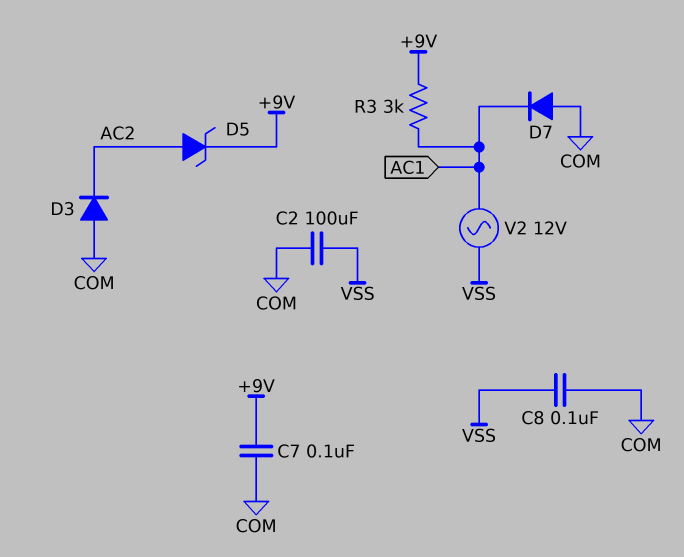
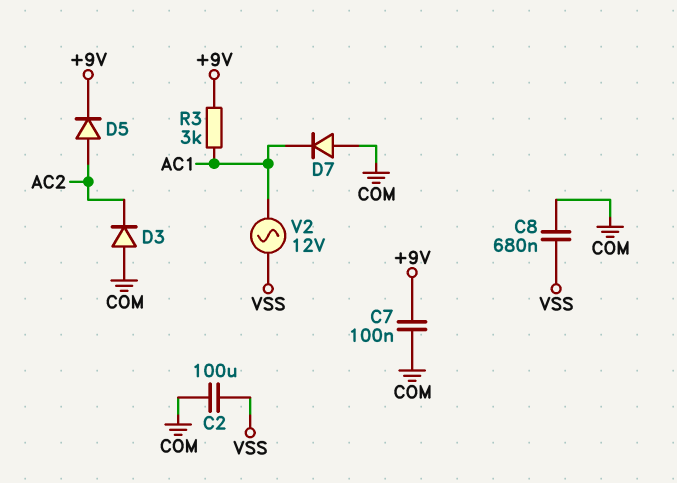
C8: 100nF (COM, VSS) -> 680nF (COM, VSS)
D5: zener (A AC2, K +9V) -> diode (A AC2, K +9V)

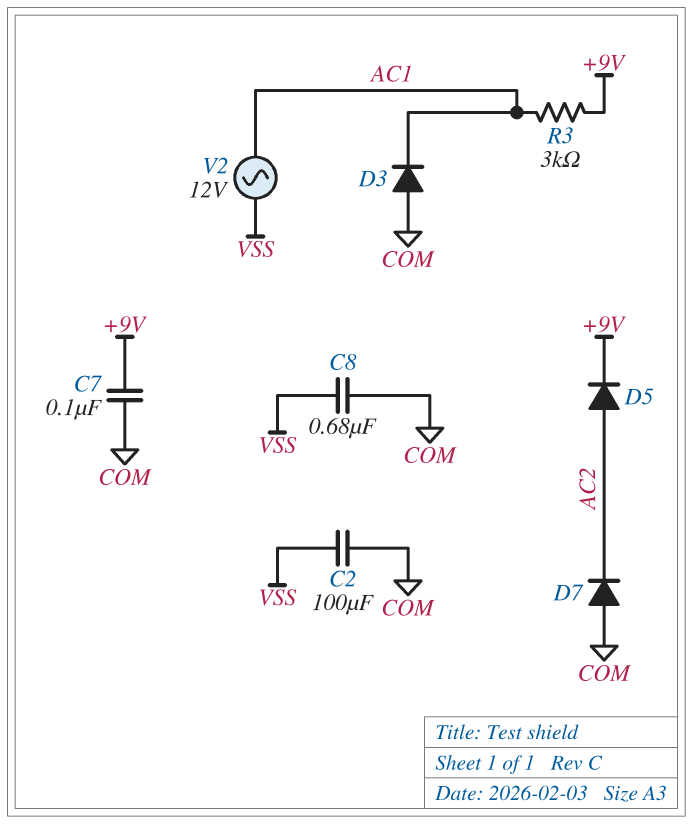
D3: diode (A COM, K AC2) -> diode (A COM, K AC1)
D7: diode (A COM, K AC1) -> diode (A COM, K AC2)

